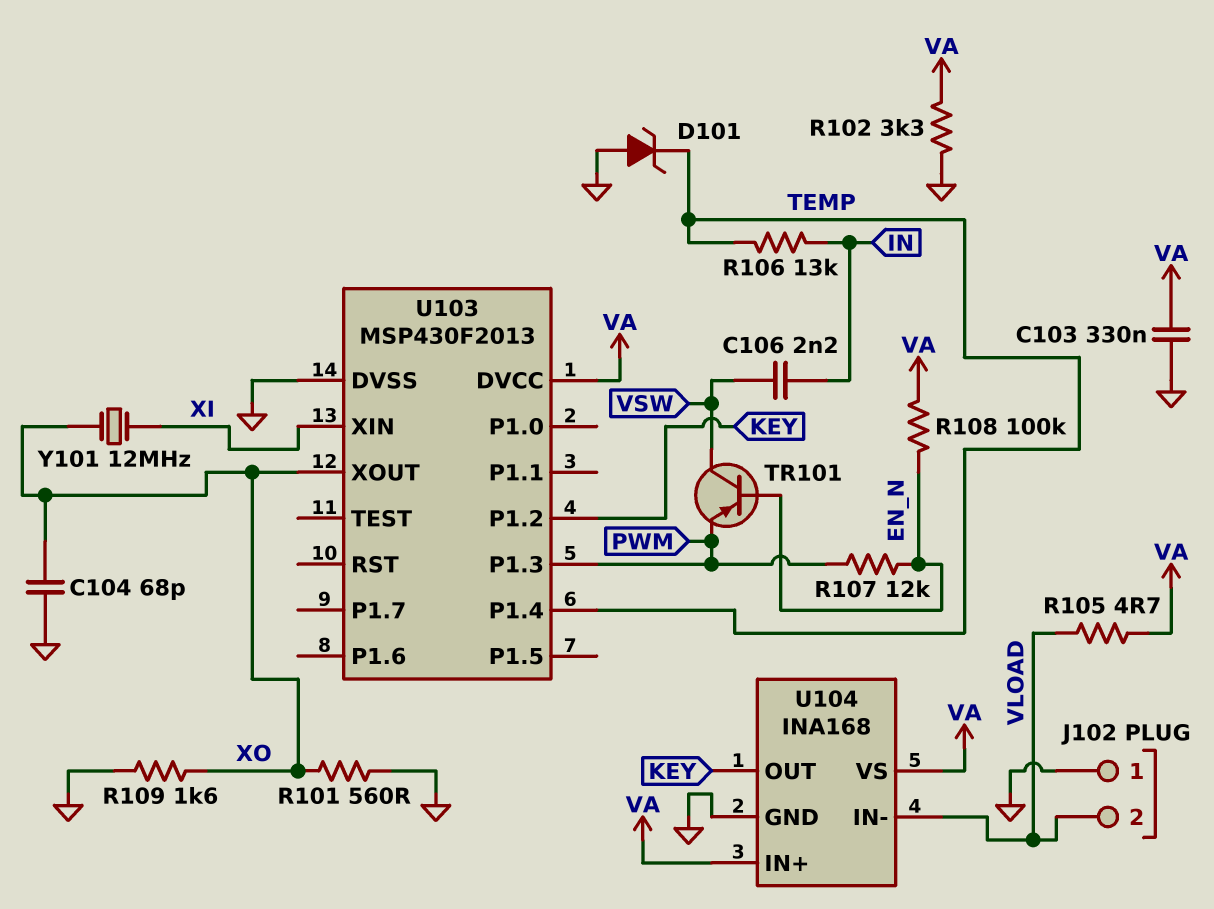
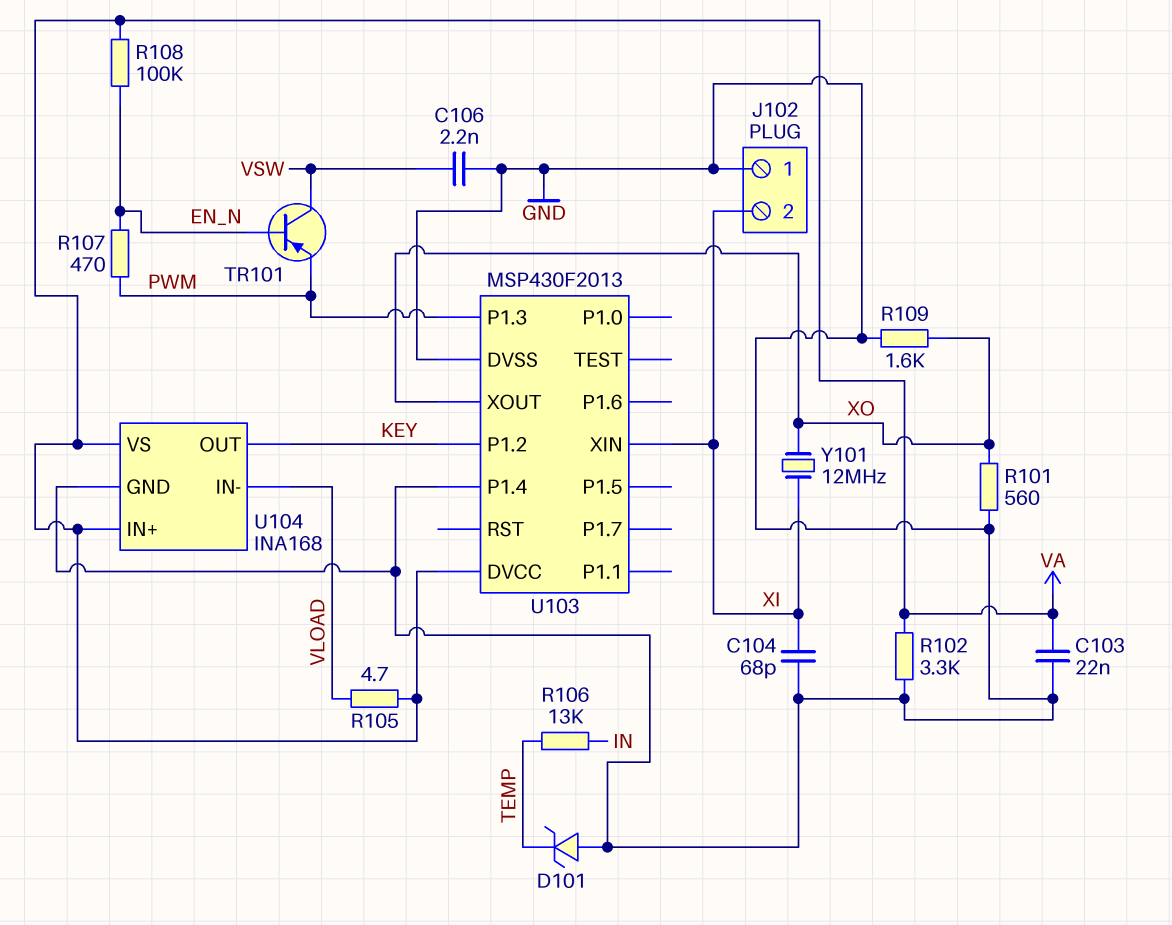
C103: 330nF (GND, VA) -> 22nF (GND, VA)
C104: 68pF (GND, XO) -> 68pF (GND, XI)
C106: 2.2nF (IN, VSW) -> 2.2nF (GND, VSW)
J102 pin 2: VLOAD -> XI
R107: 12k (EN_N, PWM) -> 470 (EN_N, PWM)
U103 pin P1.4: TEMP -> GND

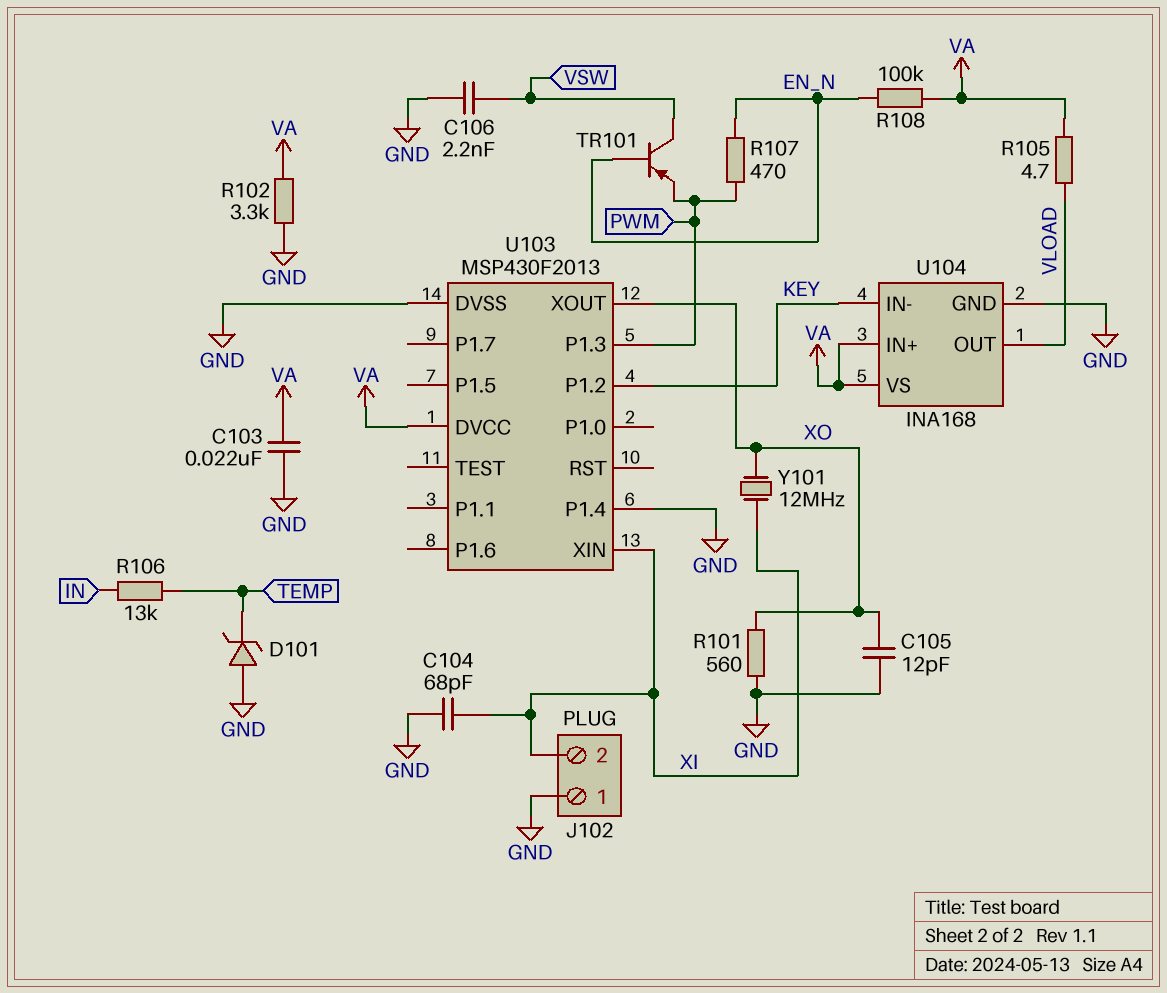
C105: none -> 12pF (GND, XO)
R109: 1.6k (GND, XO) -> none
U104 pin IN-: VLOAD -> KEY
U104 pin OUT: KEY -> VLOAD

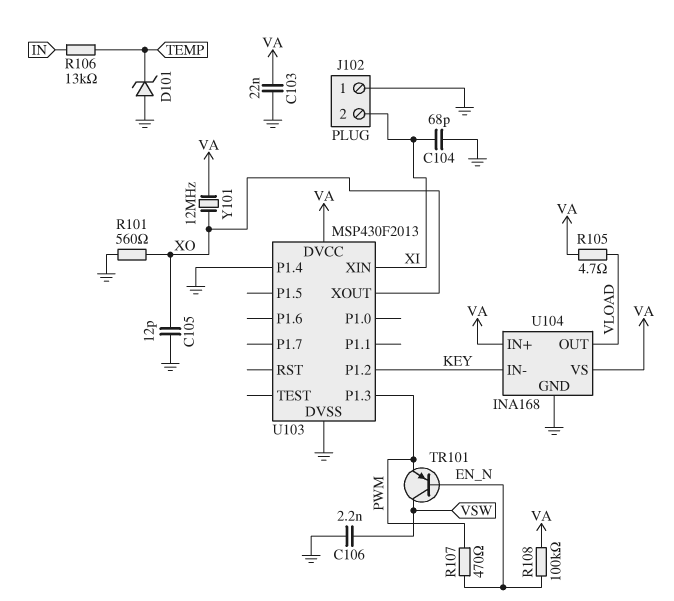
R102: 3.3k (GND, VA) -> none
Y101: 12MHz (XI, XO) -> 12MHz (VA, XO)

